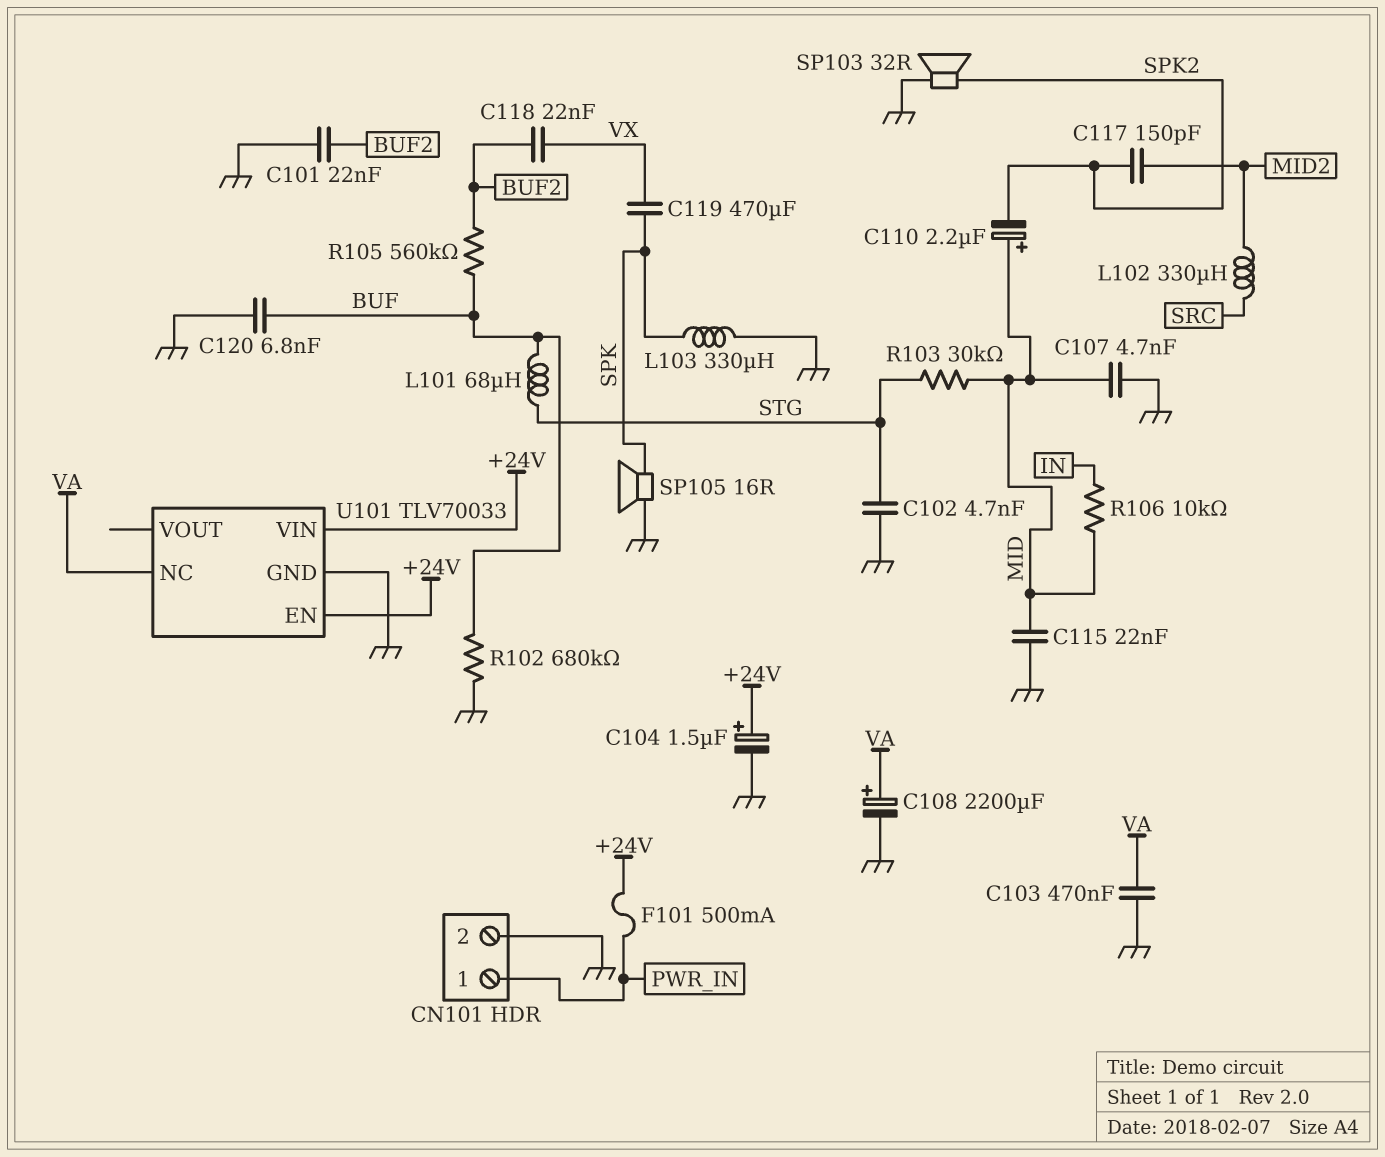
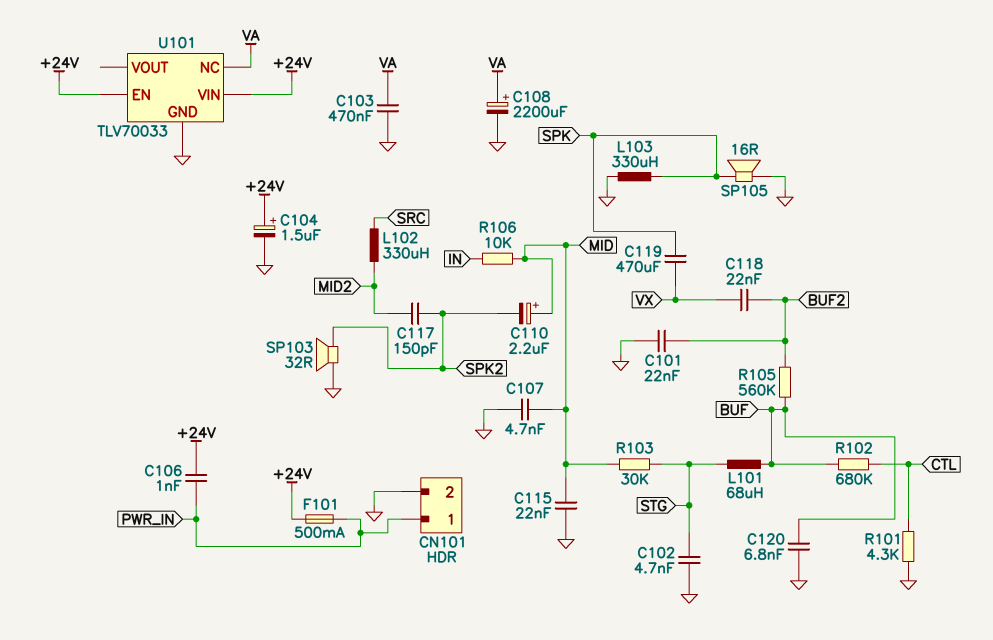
C106: none -> 1nF (+24V, PWR_IN)
R101: none -> 4.3k (CTL, GND)
R102: 680k (BUF, GND) -> 680k (BUF, CTL)

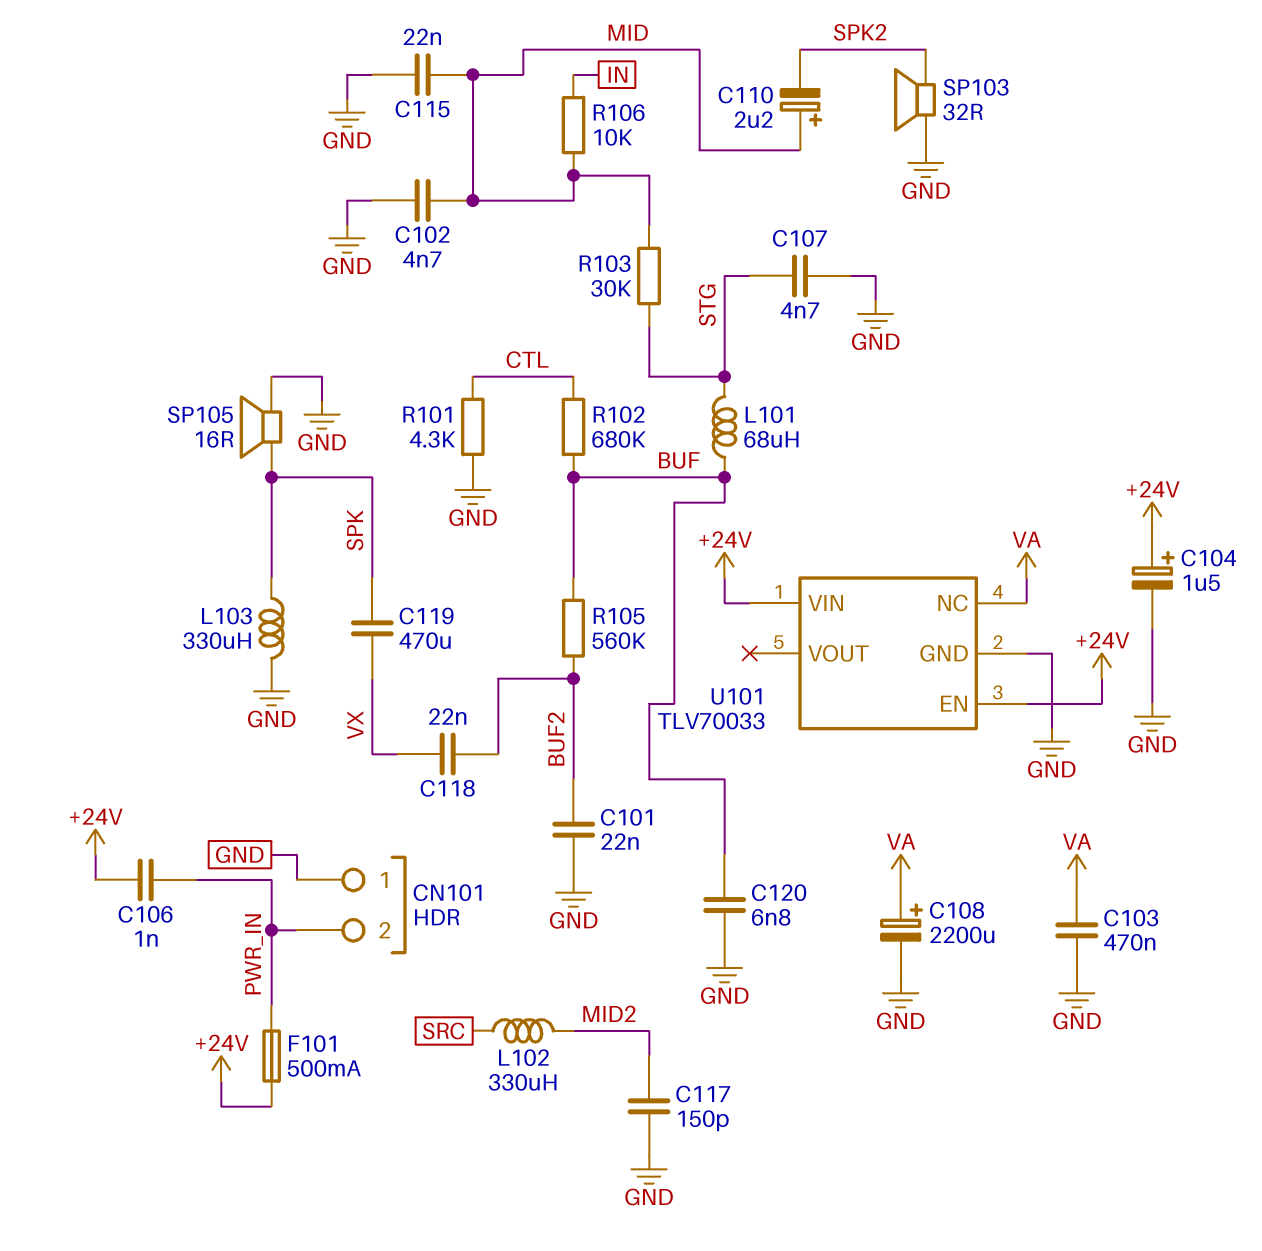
C102: 4.7nF (GND, STG) -> 4.7nF (GND, MID)
C107: 4.7nF (GND, MID) -> 4.7nF (GND, STG)
C117: 150pF (MID2, SPK2) -> 150pF (GND, MID2)
CN101 pin 1: PWR_IN -> GND
CN101 pin 2: GND -> PWR_IN

